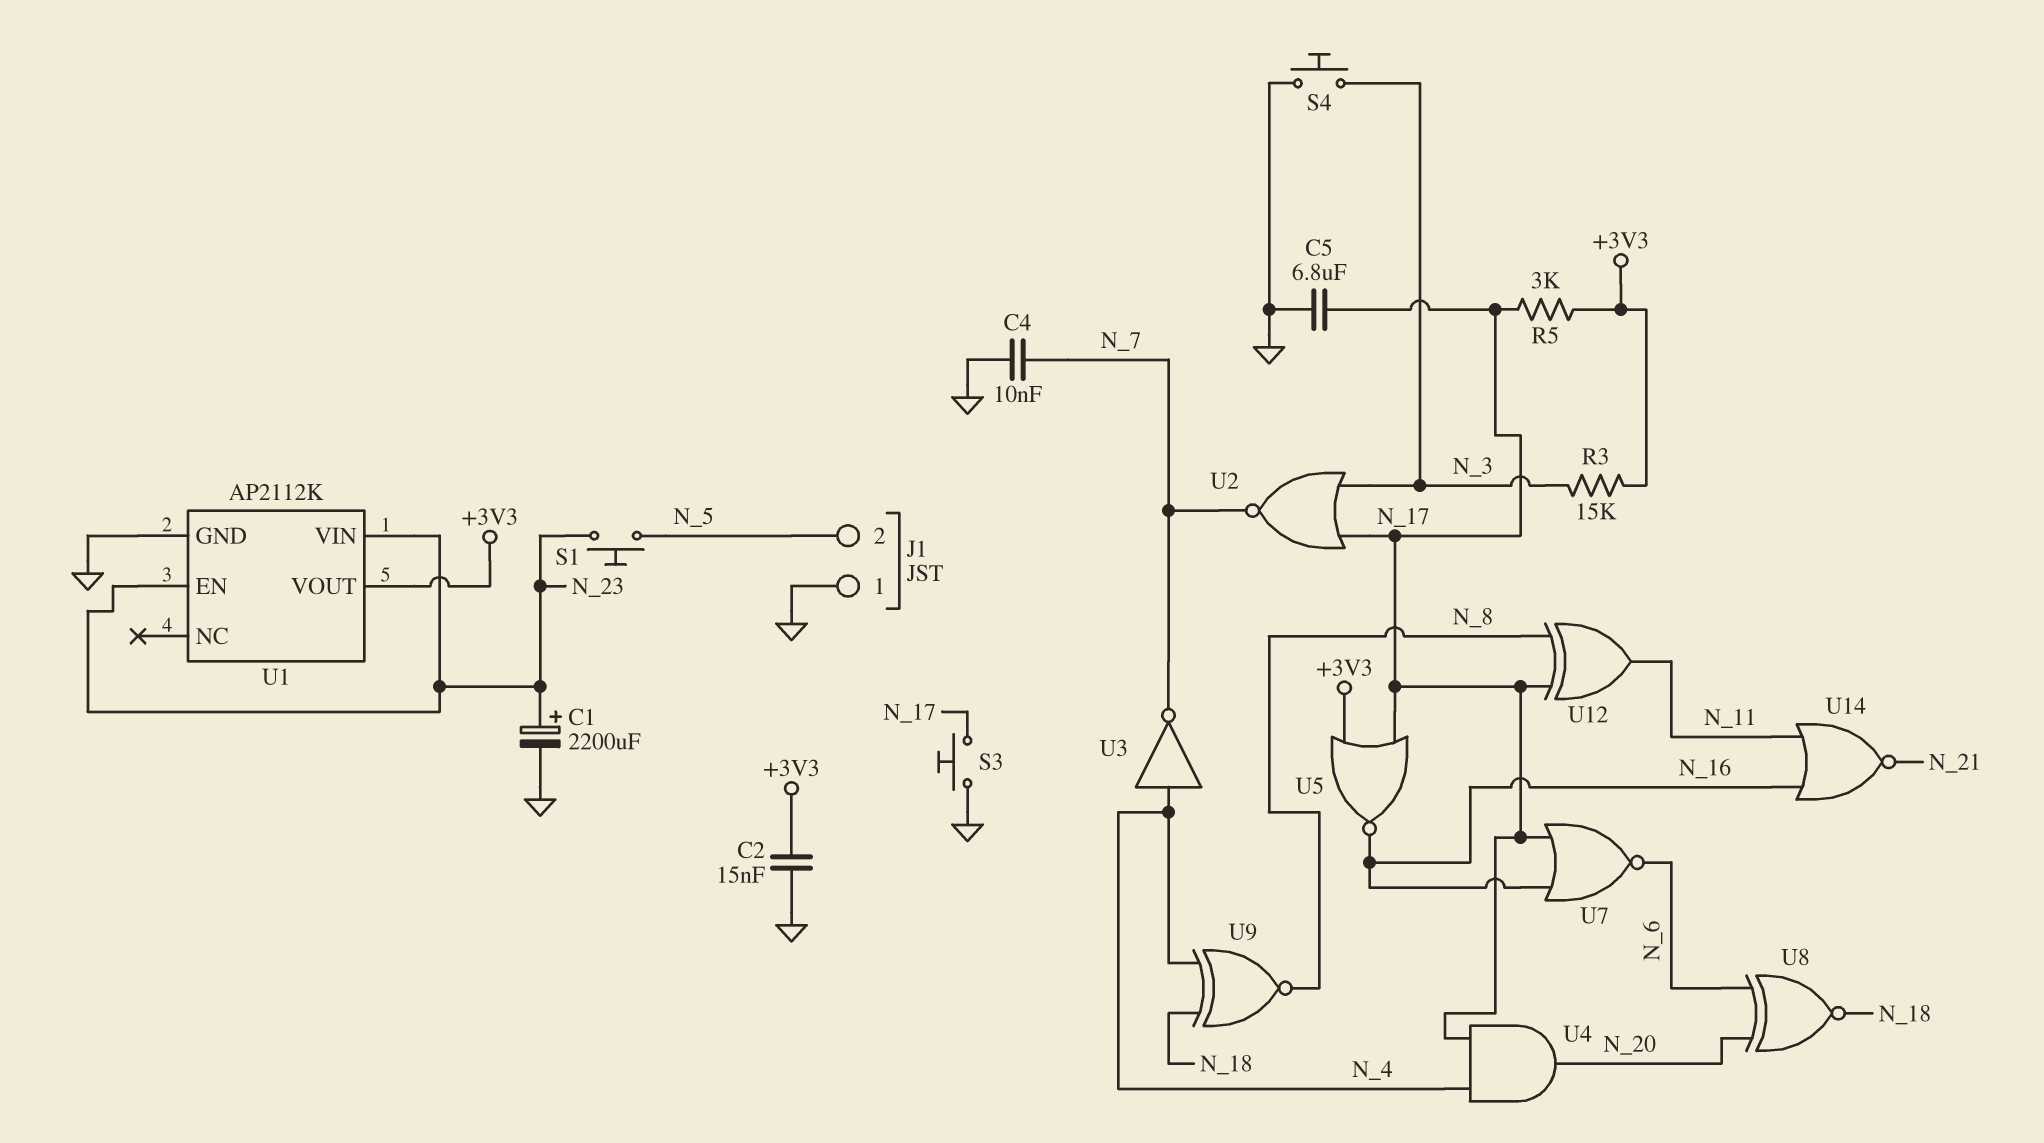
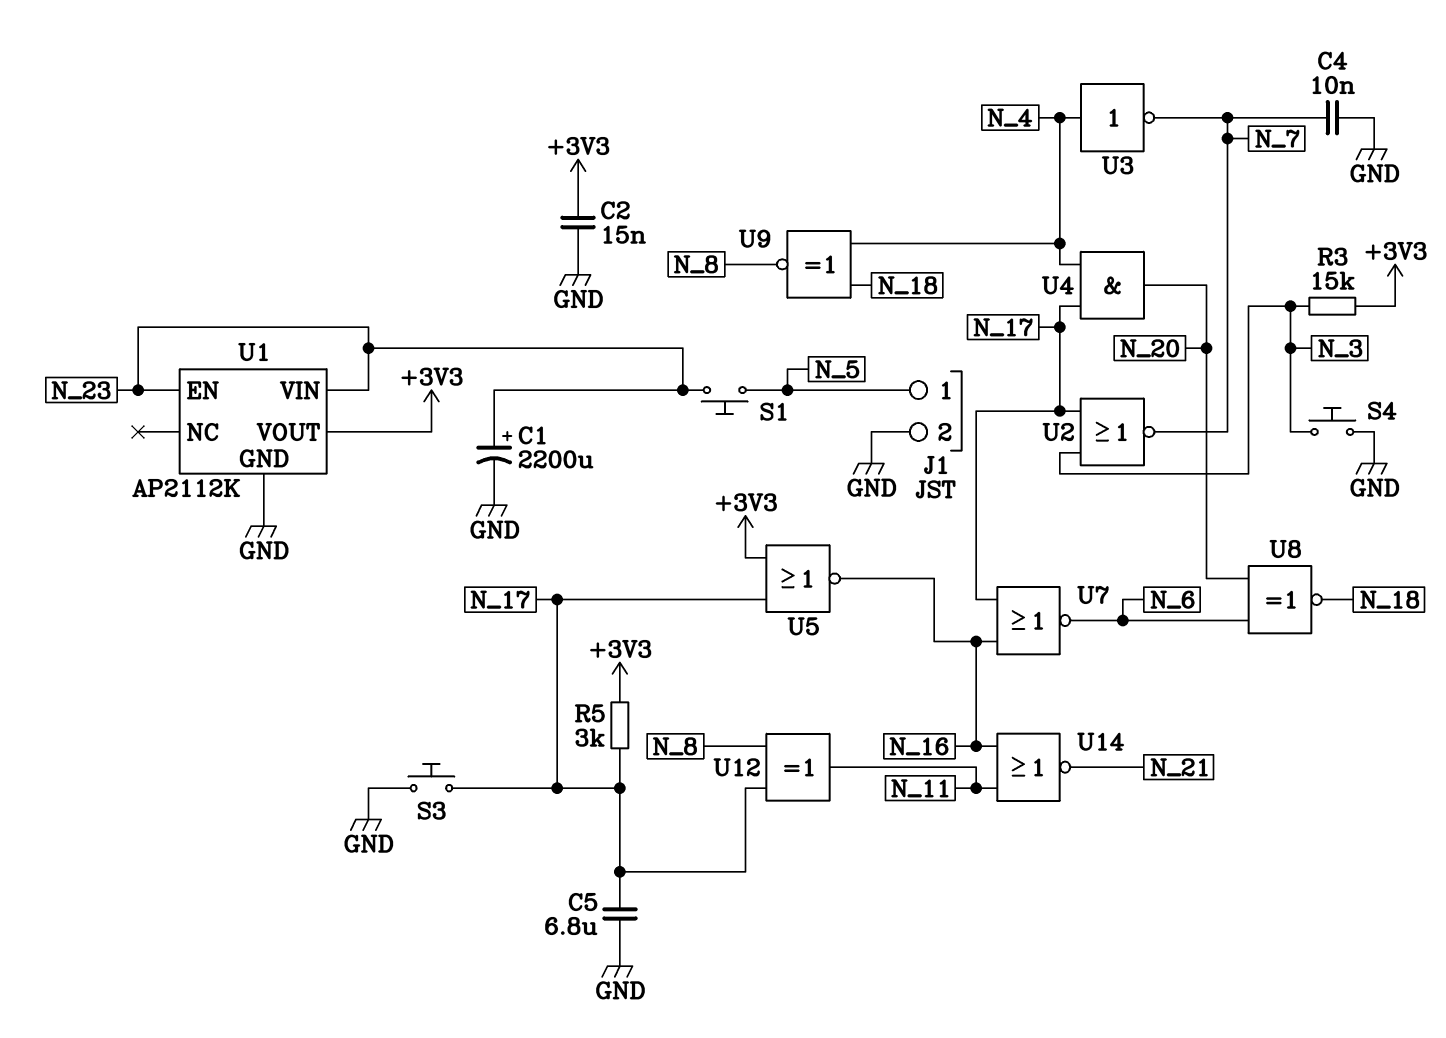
J1 pin 1: GND -> N_5
J1 pin 2: N_5 -> GND

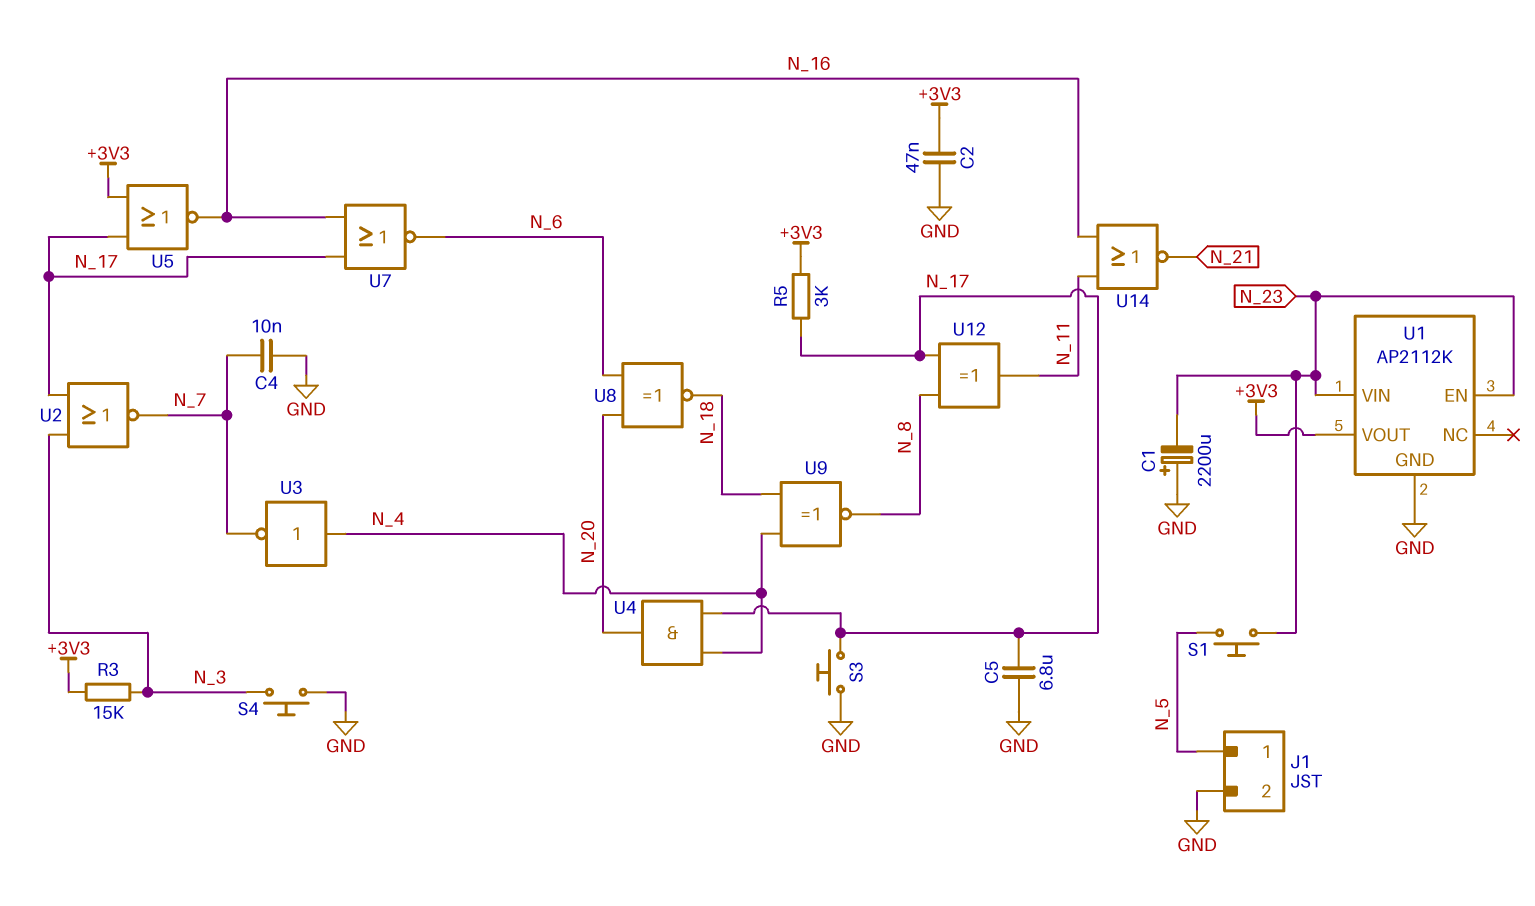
C1: 2200uF (plus N_23, minus GND) -> 2200uF (plus GND, minus N_23)
C2: 15nF (+3V3, GND) -> 47nF (+3V3, GND)

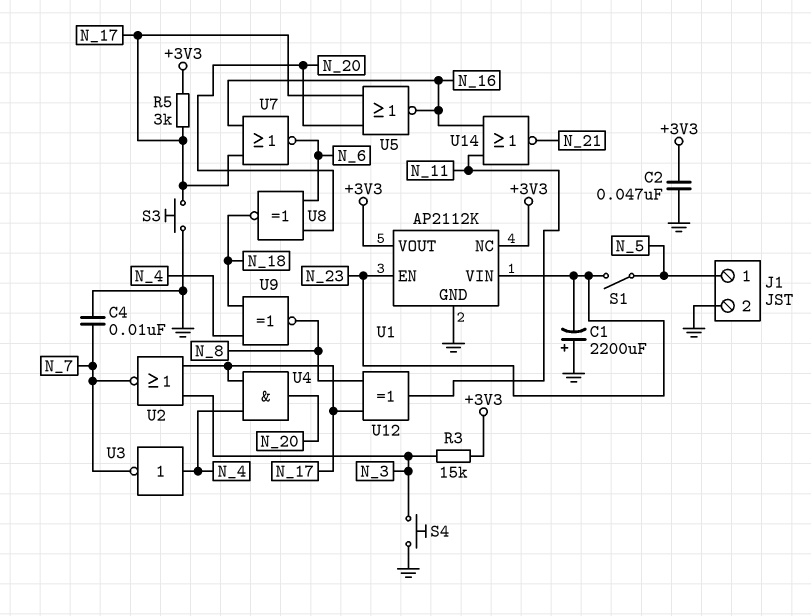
C5: 6.8uF (GND, N_17) -> none
S1: button (N_5, N_23) -> switch (N_5, N_23)
U1 pin NC: none -> +3V3
U5: NOR (in +3V3, in N_17, out N_16) -> NOR (in N_17, in N_20, out N_16)

